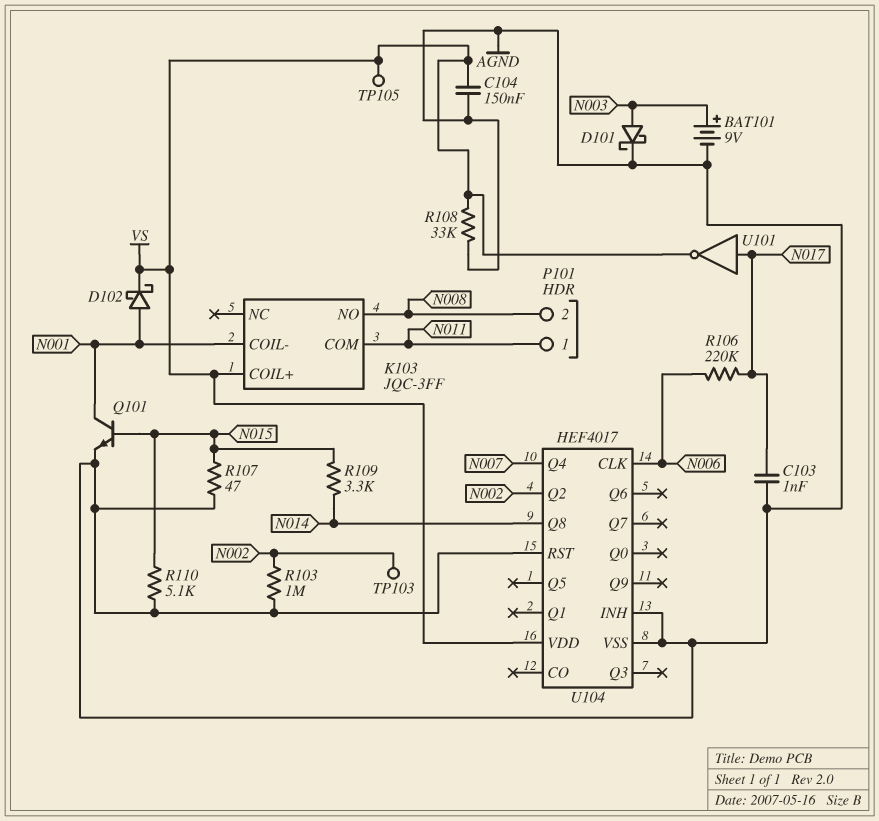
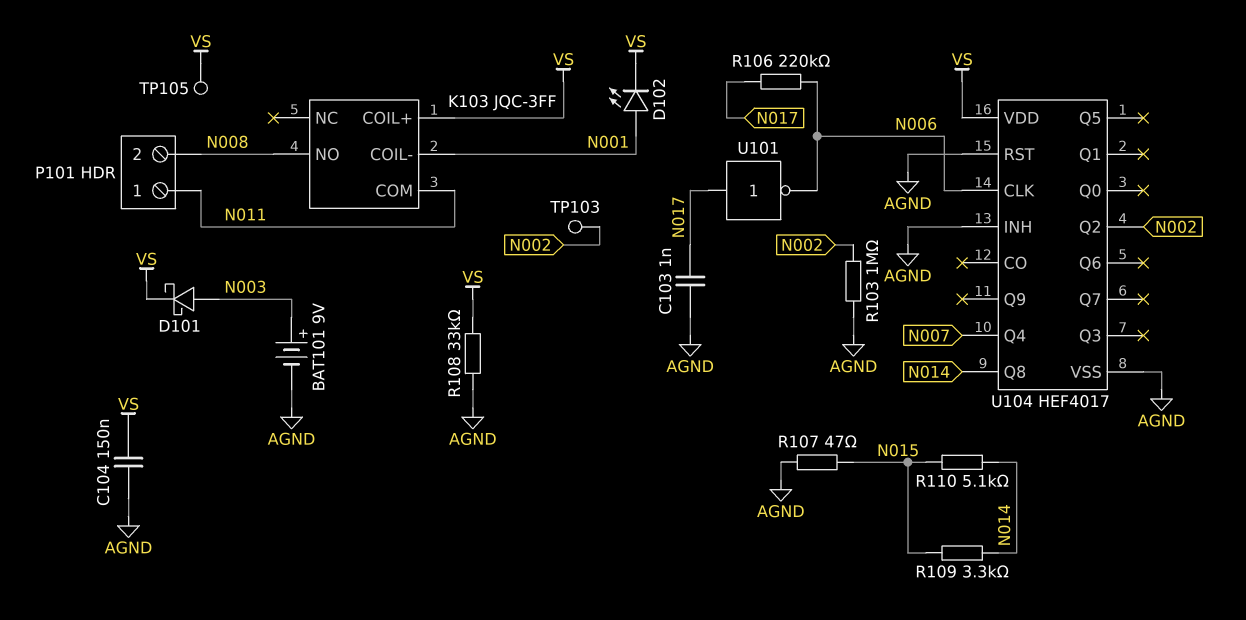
D101: schottky (A N003, K AGND) -> schottky (A N003, K VS)
D102: schottky (A N001, K VS) -> LED (A N001, K VS)
Q101: NPN (B N015, C N001, E AGND) -> none
R110: 5.1k (AGND, N015) -> 5.1k (N014, N015)
U101: NOT (in N017, out VS) -> NOT (in N017, out N006)

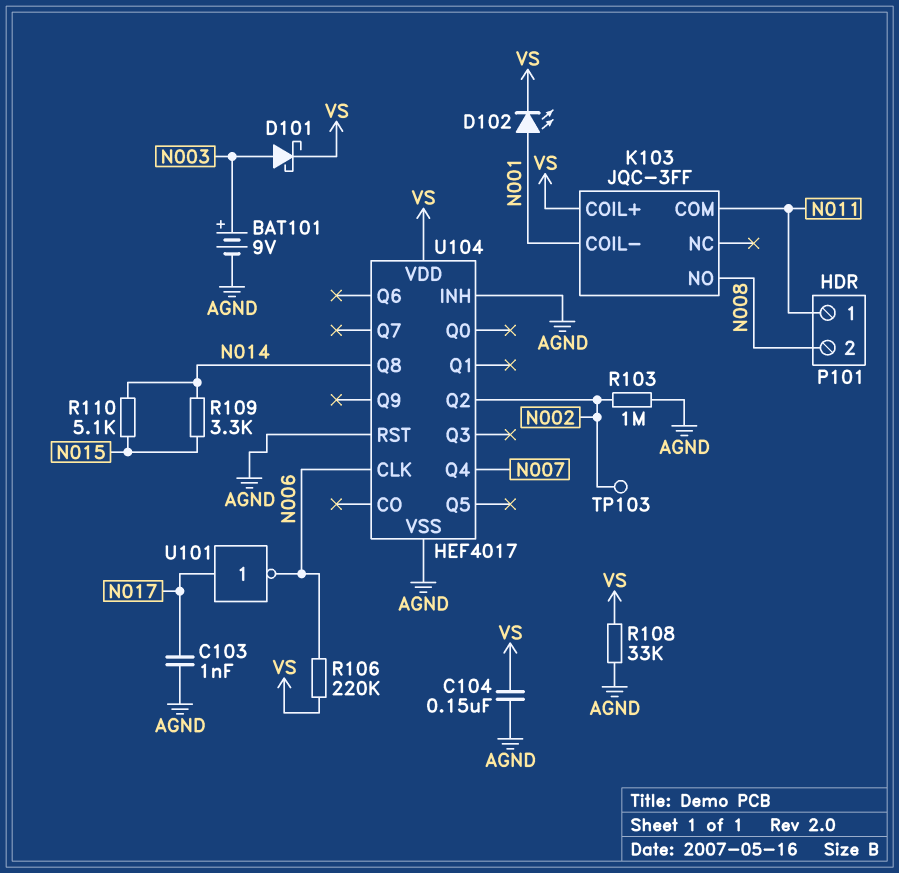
R106: 220k (N006, N017) -> 220k (N006, VS)
R107: 47 (AGND, N015) -> none
TP105: test point (VS) -> none

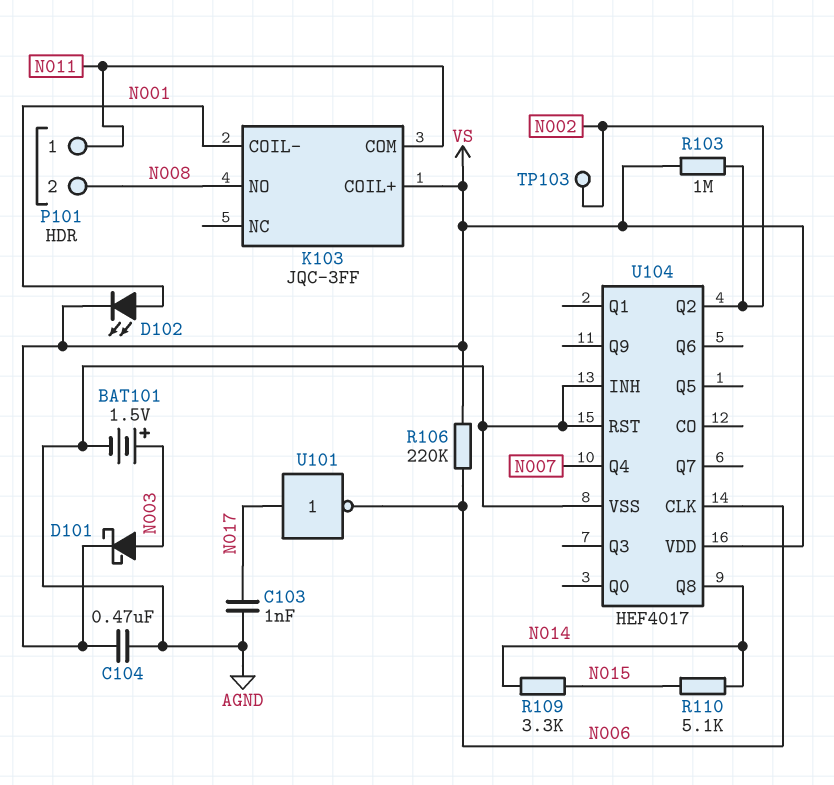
BAT101: 9V (plus N003, minus AGND) -> 1.5V (plus N003, minus AGND)
C104: 150nF (AGND, VS) -> 470nF (AGND, VS)
R103: 1M (AGND, N002) -> 1M (N002, VS)
R108: 33k (AGND, VS) -> none

